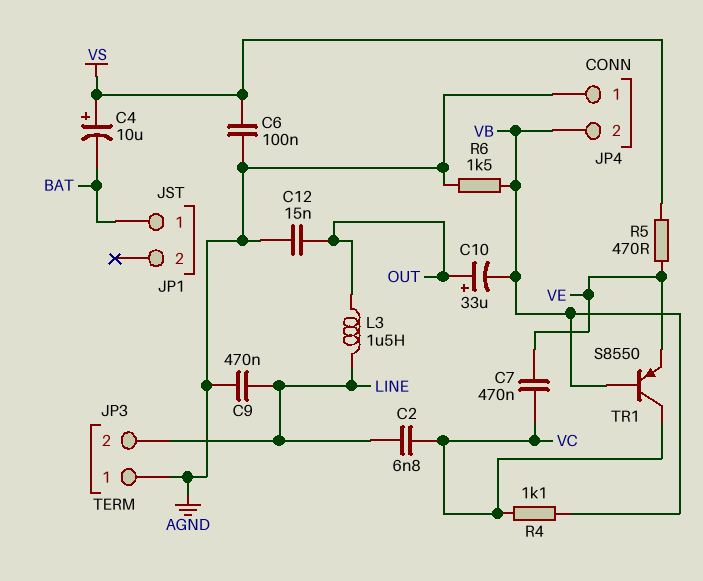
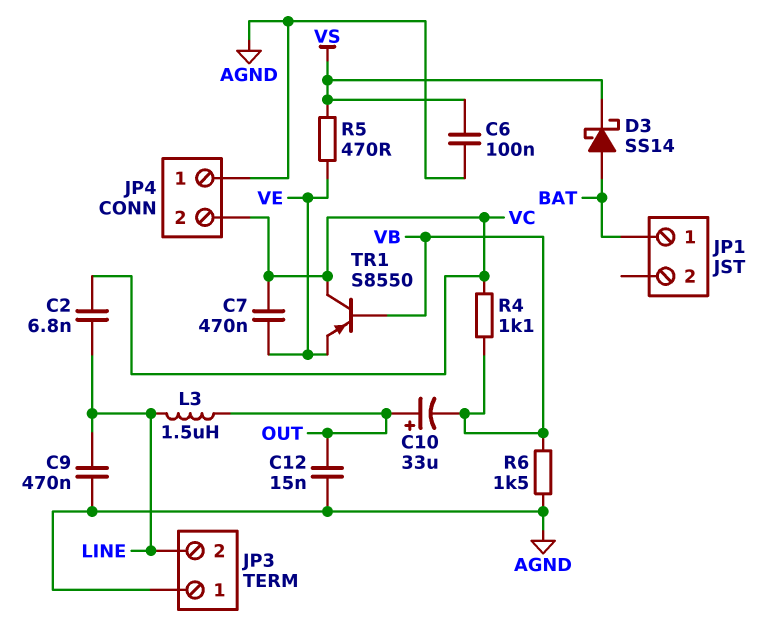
C4: 10uF (plus VS, minus BAT) -> none
D3: none -> schottky SS14 (A BAT, K VS)
JP4 pin 2: VB -> VC

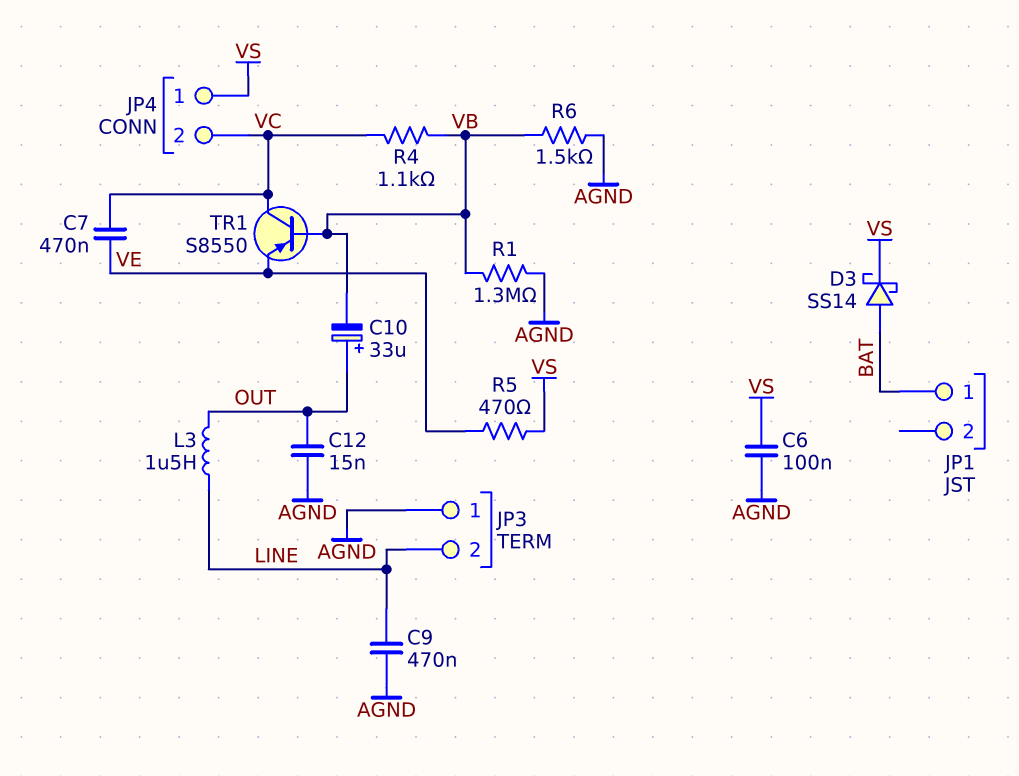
C2: 6.8nF (LINE, VC) -> none
JP4 pin 1: AGND -> VS
R1: none -> 1.3M (AGND, VB)

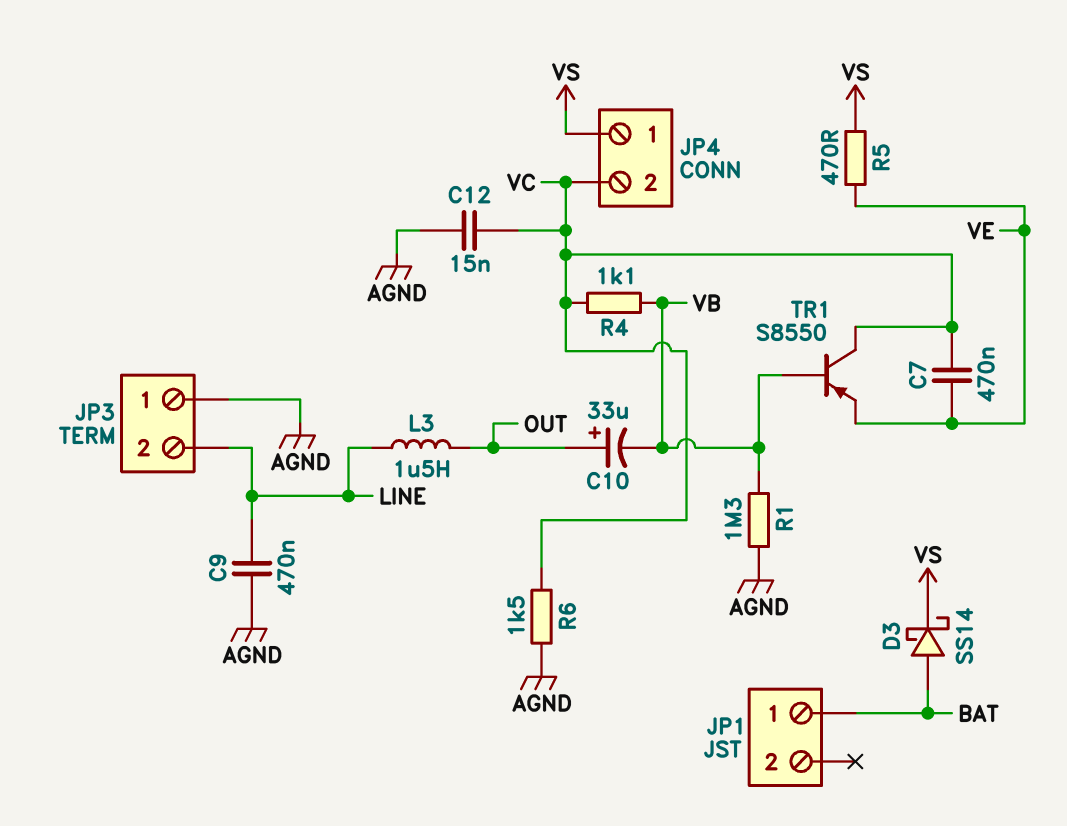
C6: 100nF (AGND, VS) -> none
C12: 15nF (AGND, OUT) -> 15nF (AGND, VC)
R6: 1.5k (AGND, VB) -> 1.5k (AGND, VC)

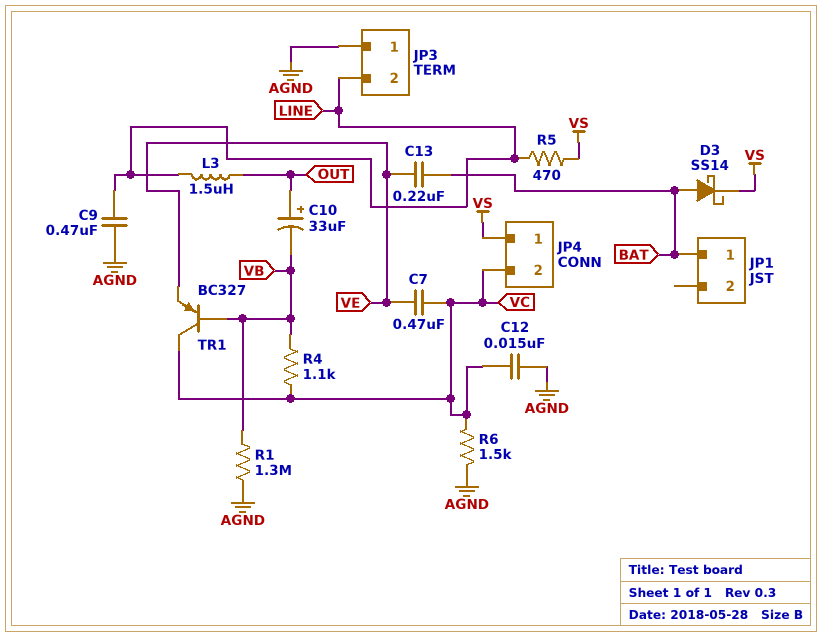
C13: none -> 220nF (BAT, VE)
R5: 470 (VE, VS) -> 470 (LINE, VS)
TR1: PNP S8550 (B VB, C VC, E VE) -> PNP BC327 (B VB, C VC, E VE)

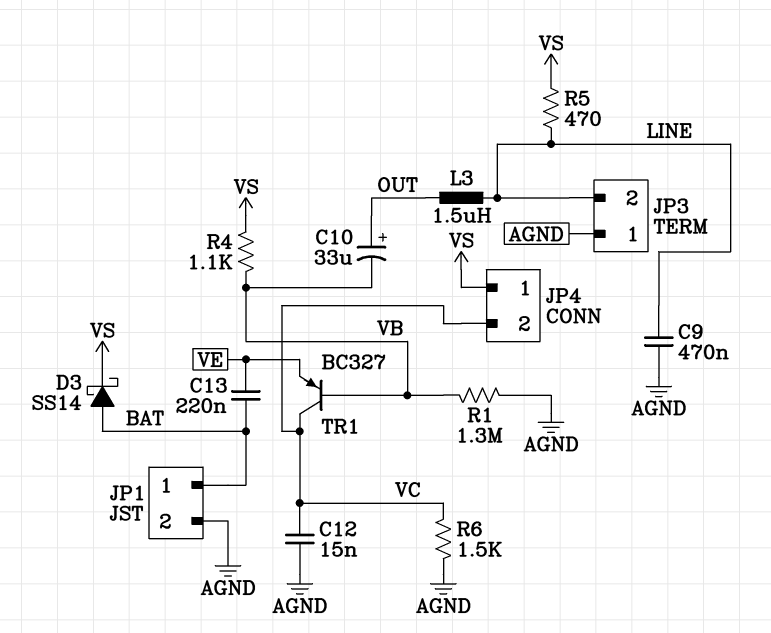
C7: 470nF (VC, VE) -> none
JP1 pin 2: none -> AGND
R4: 1.1k (VB, VC) -> 1.1k (VB, VS)

